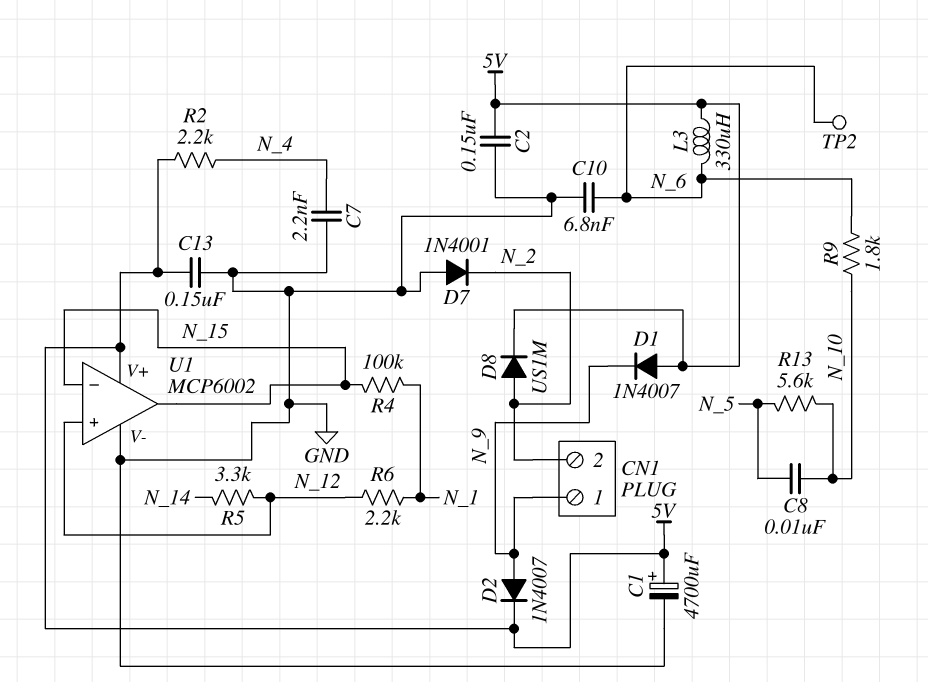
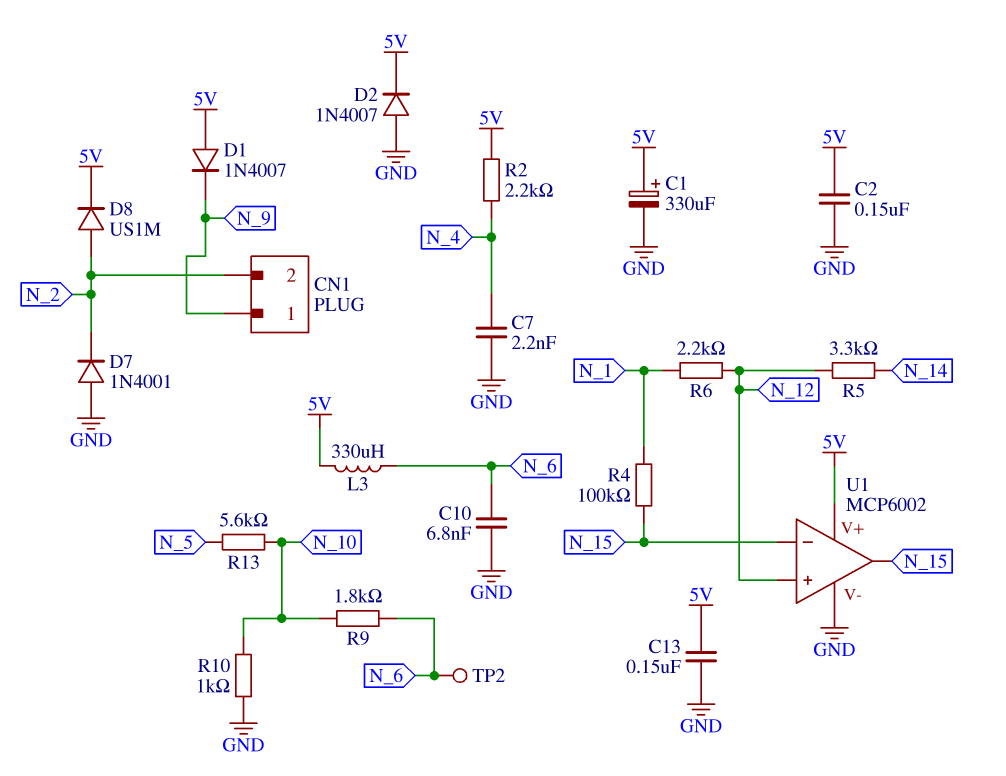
C1: 4700uF (plus 5V, minus GND) -> 330uF (plus 5V, minus GND)
C8: 10nF (N_5, N_10) -> none
D2: diode 1N4007 (A N_9, K 5V) -> diode 1N4007 (A GND, K 5V)
R10: none -> 1k (GND, N_10)

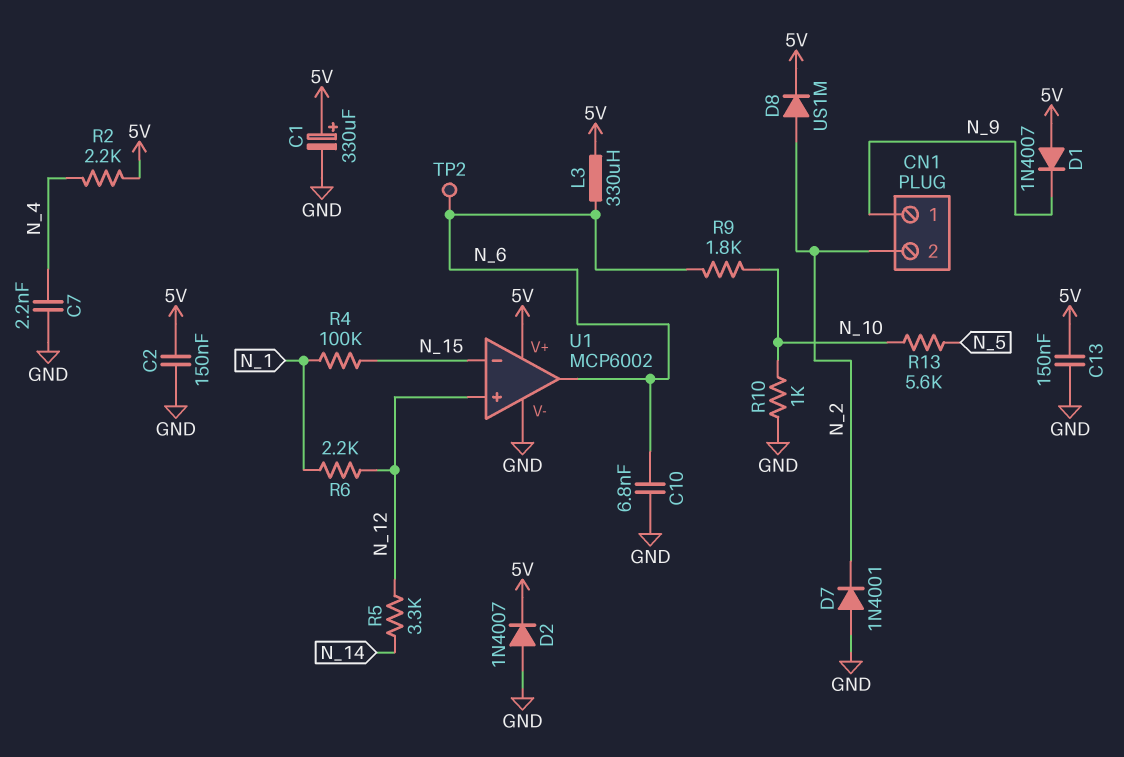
U1 pin out: N_15 -> N_6

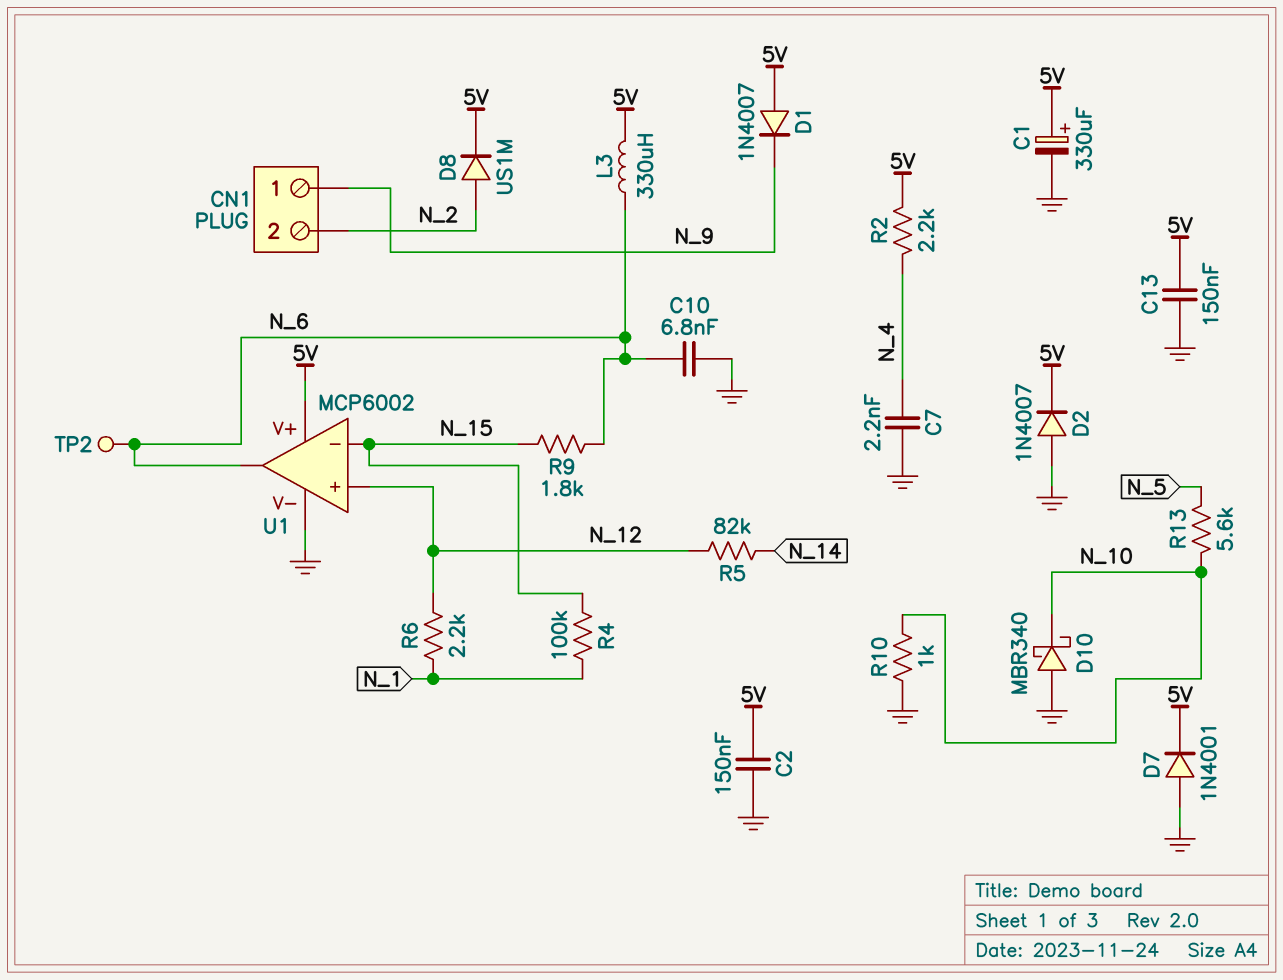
D7: diode 1N4001 (A GND, K N_2) -> diode 1N4001 (A GND, K 5V)
D10: none -> schottky MBR340 (A GND, K N_10)
R5: 3.3k (N_12, N_14) -> 82k (N_12, N_14)
R9: 1.8k (N_6, N_10) -> 1.8k (N_6, N_15)

